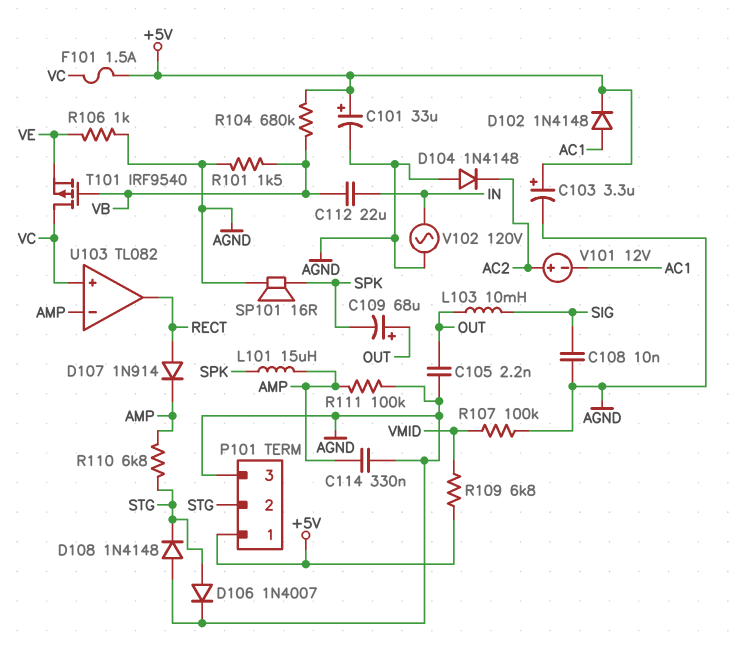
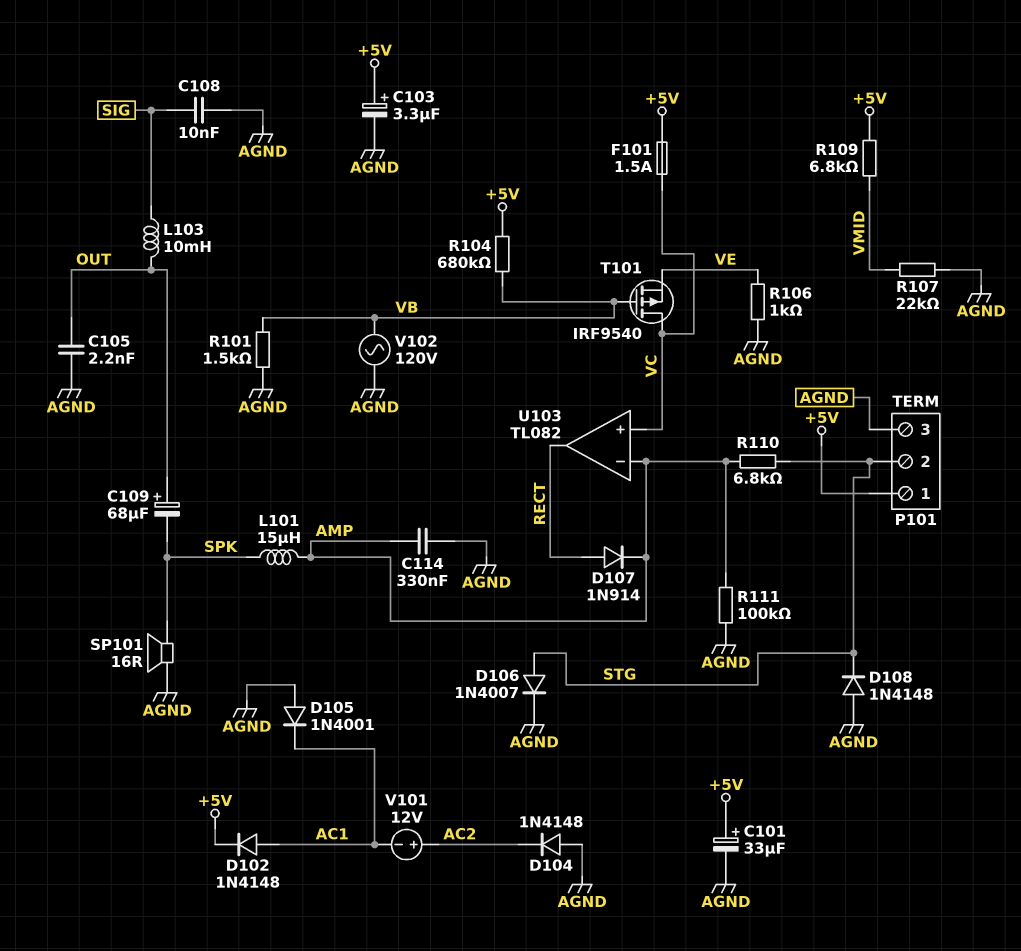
C112: 22uF (IN, VB) -> none
D105: none -> diode 1N4001 (A AGND, K AC1)
R107: 100k (AGND, VMID) -> 22k (AGND, VMID)
V102: AC 120V (AGND, IN) -> AC 120V (AGND, VB)

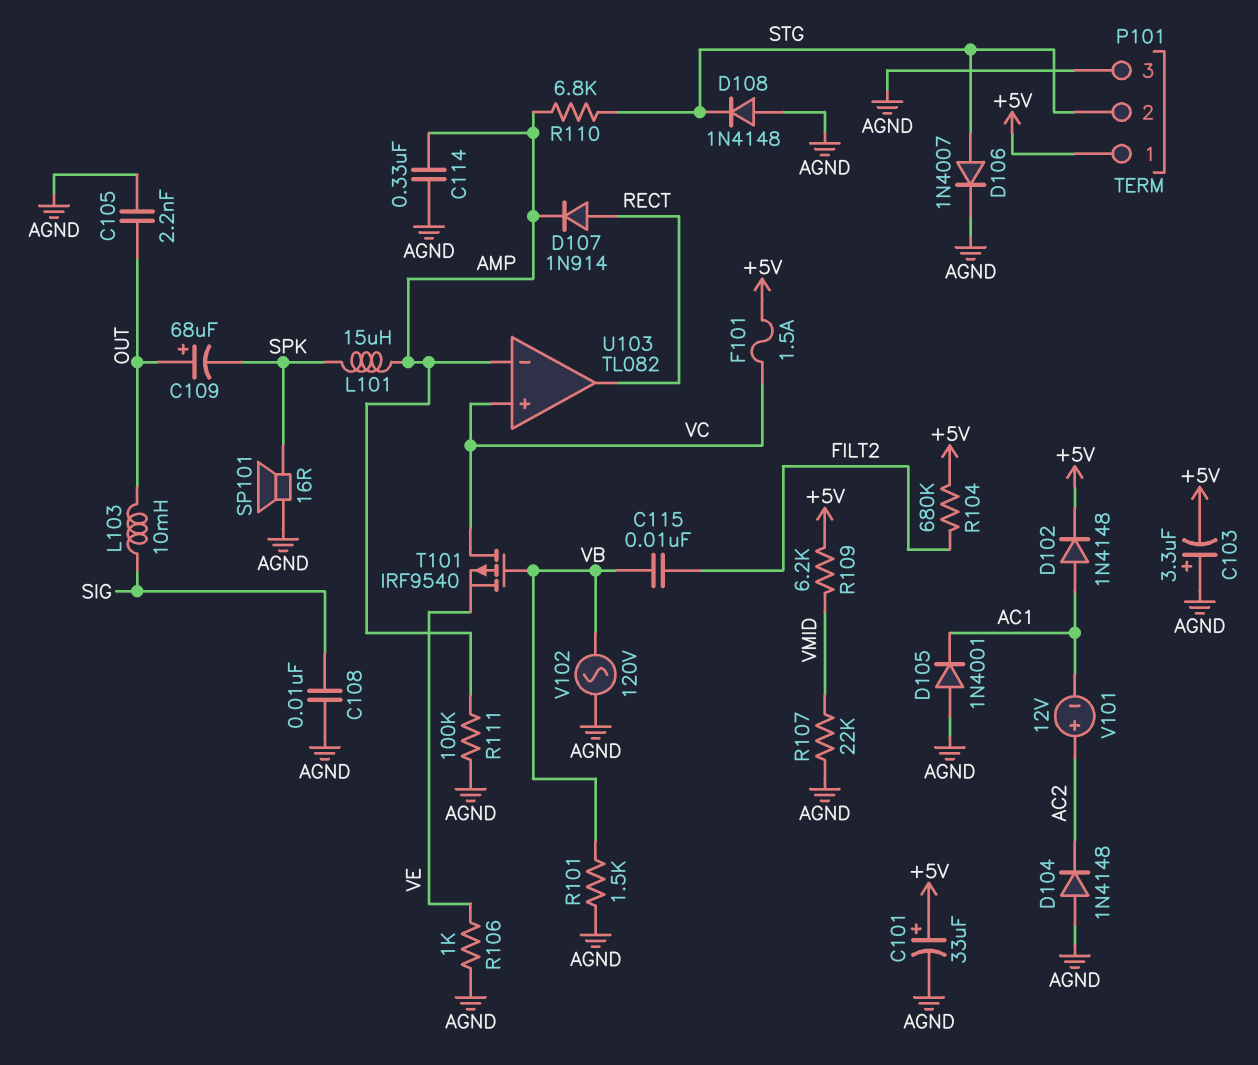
C103: 3.3uF (plus +5V, minus AGND) -> 3.3uF (plus AGND, minus +5V)
C115: none -> 10nF (FILT2, VB)
R104: 680k (+5V, VB) -> 680k (+5V, FILT2)
R109: 6.8k (+5V, VMID) -> 6.2k (+5V, VMID)

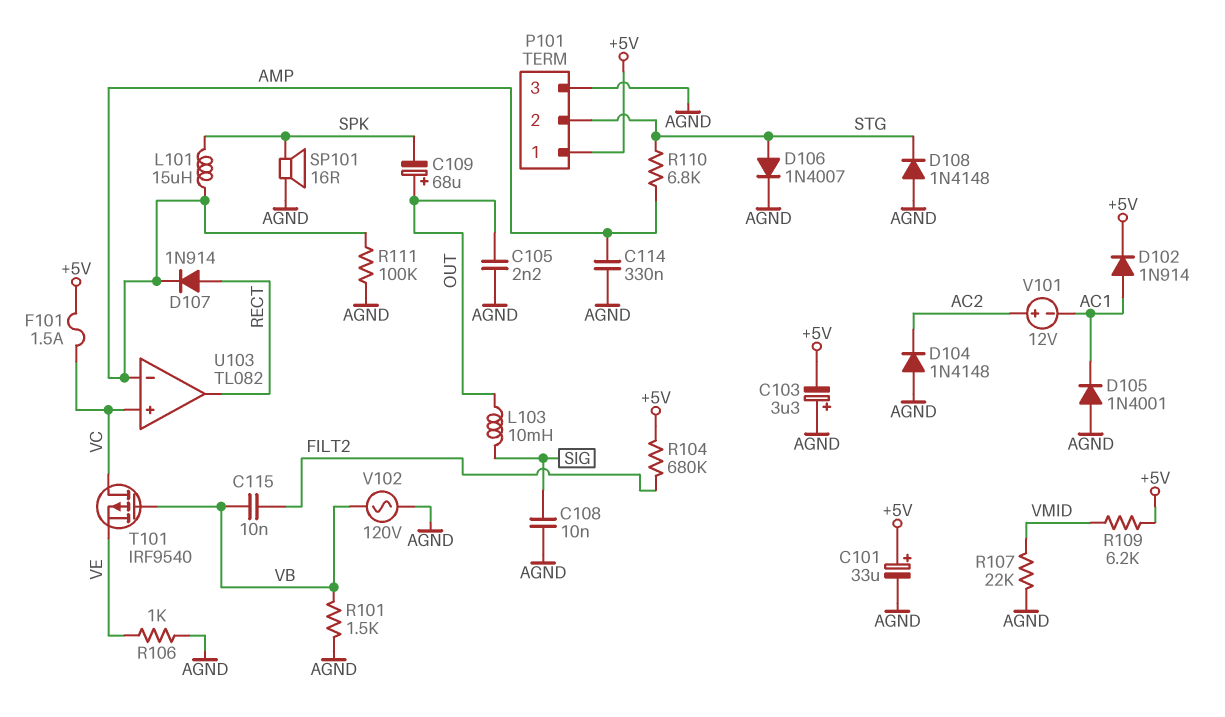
D102: diode 1N4148 (A AC1, K +5V) -> diode 1N914 (A AC1, K +5V)

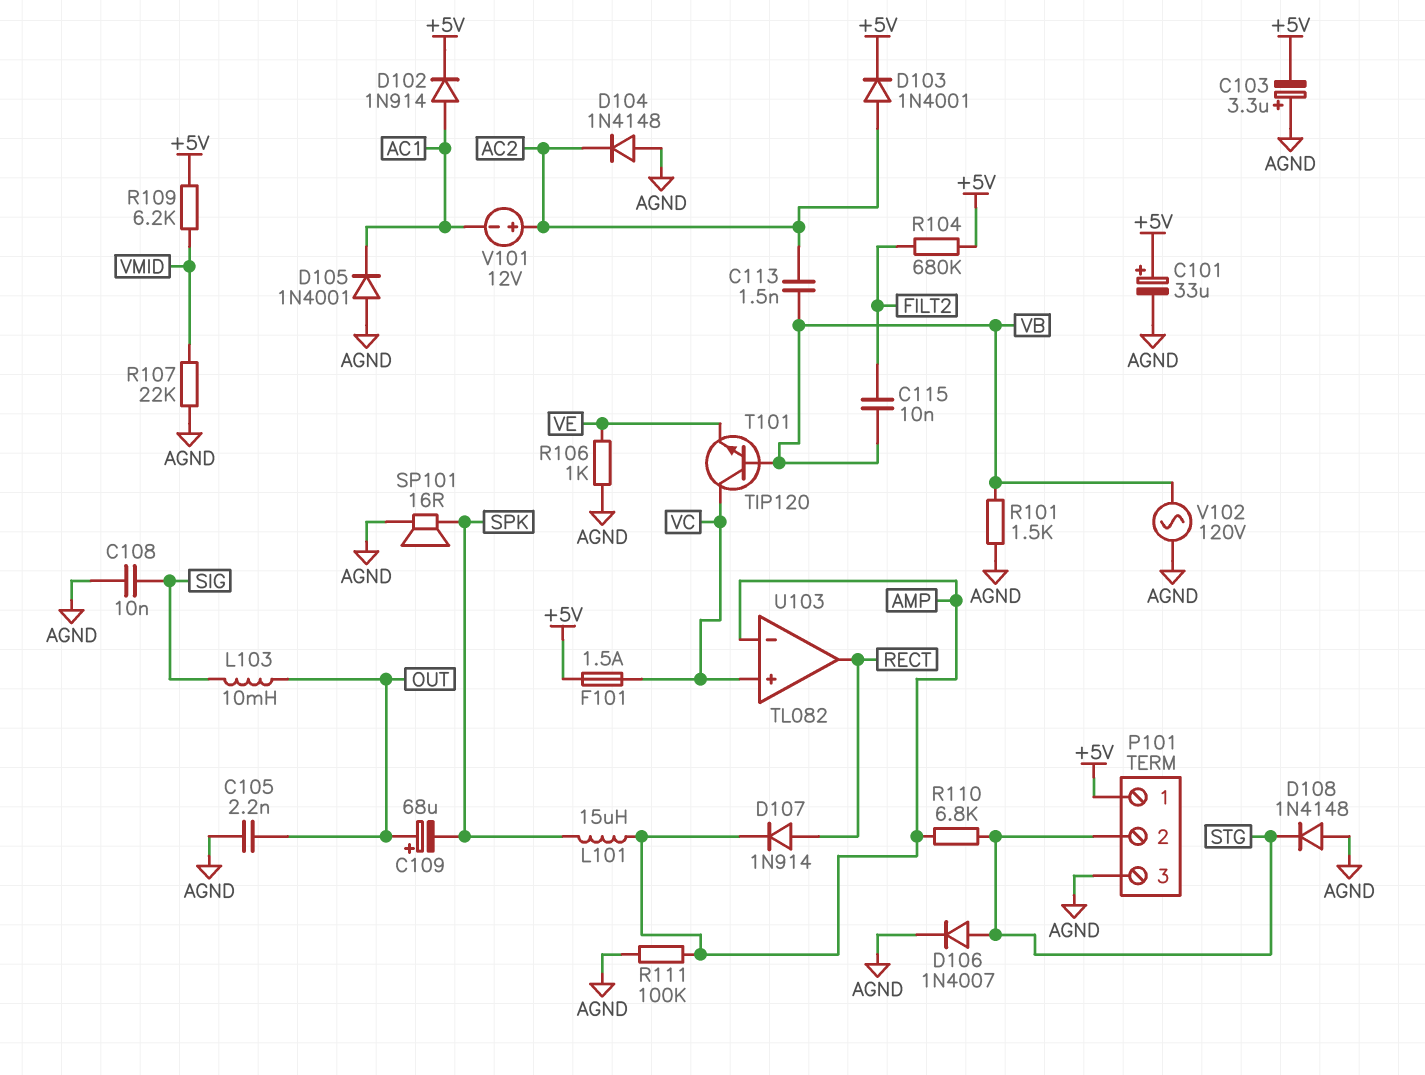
C113: none -> 1.5nF (AC2, VB)
C114: 330nF (AGND, AMP) -> none
D103: none -> diode 1N4001 (A AC2, K +5V)
T101: PMOS IRF9540 (G VB, D VC, S VE) -> NPN TIP120 (B VB, C VC, E VE)

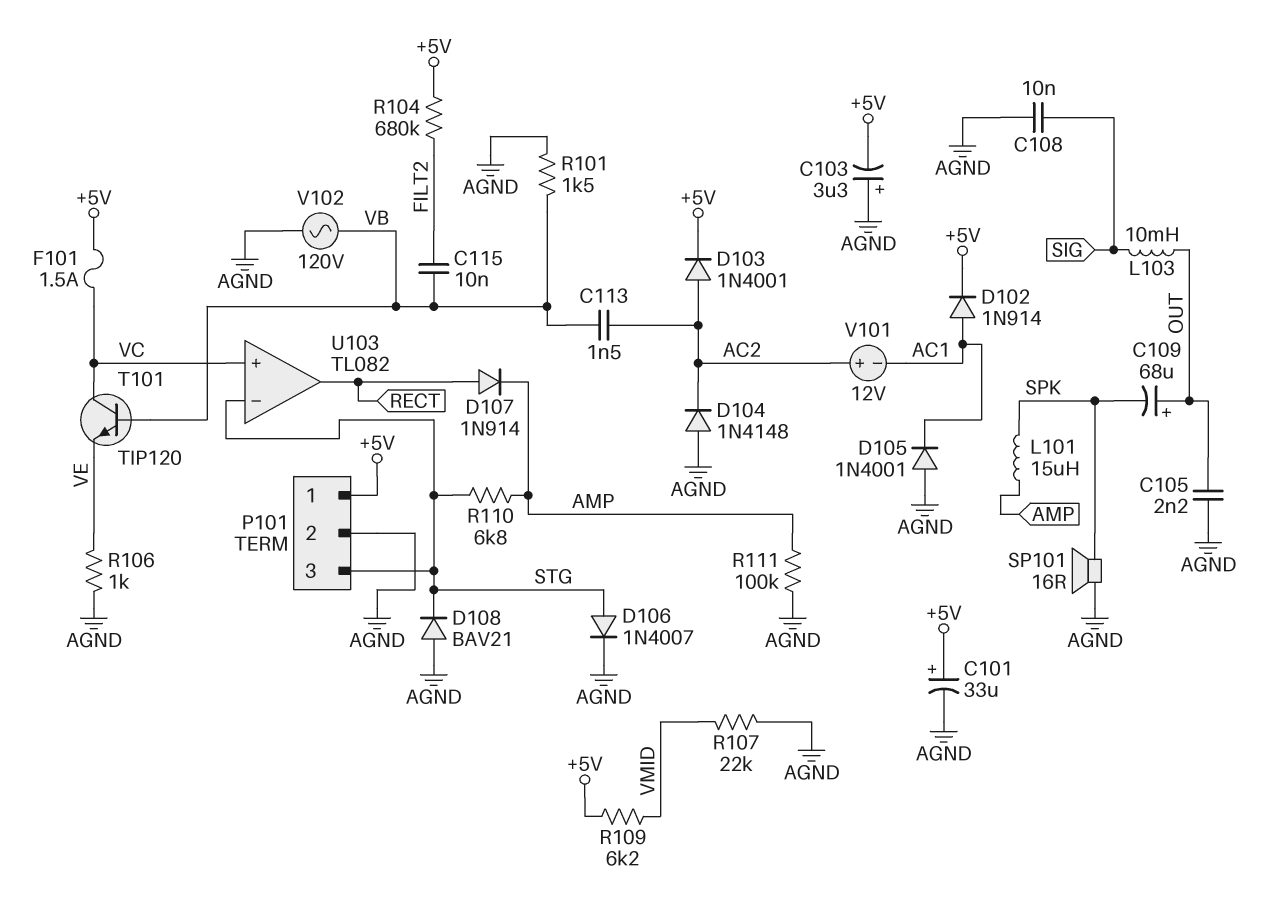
D108: diode 1N4148 (A AGND, K STG) -> diode BAV21 (A AGND, K STG)
P101 pin 2: STG -> AGND
P101 pin 3: AGND -> STG
U103 pin in-: AMP -> STG

